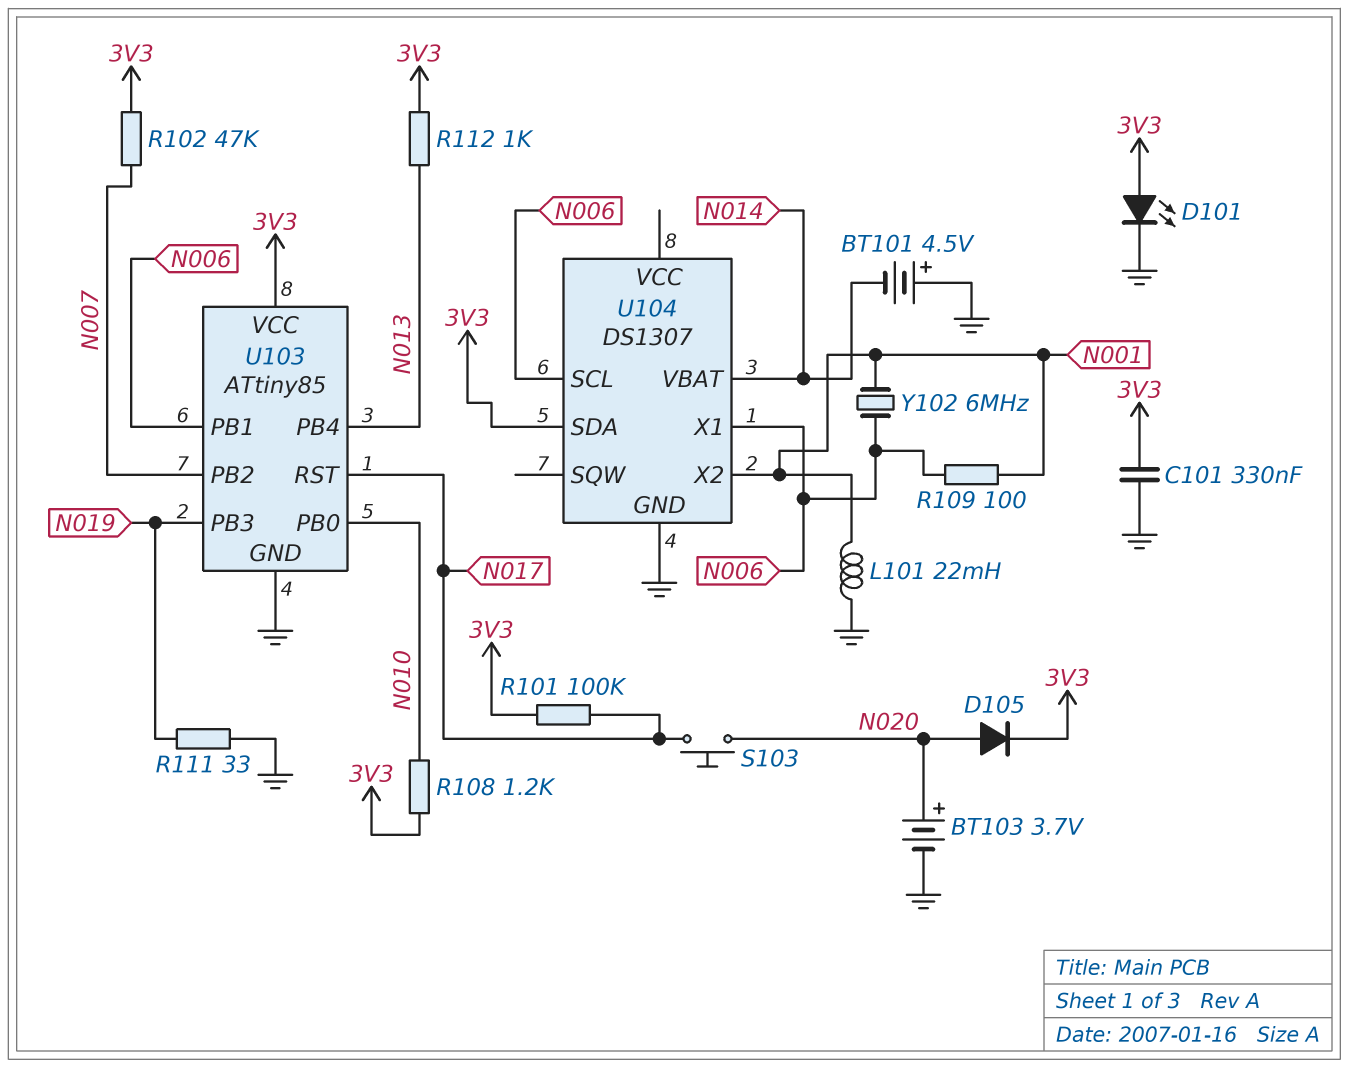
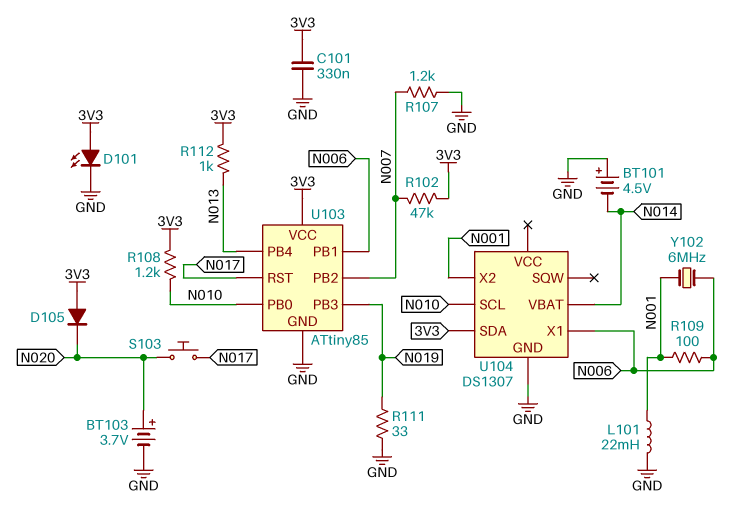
D105: diode (A N020, K 3V3) -> diode (A 3V3, K N020)
R101: 100k (3V3, N017) -> none
R107: none -> 1.2k (GND, N007)
U104 pin SCL: N006 -> N010

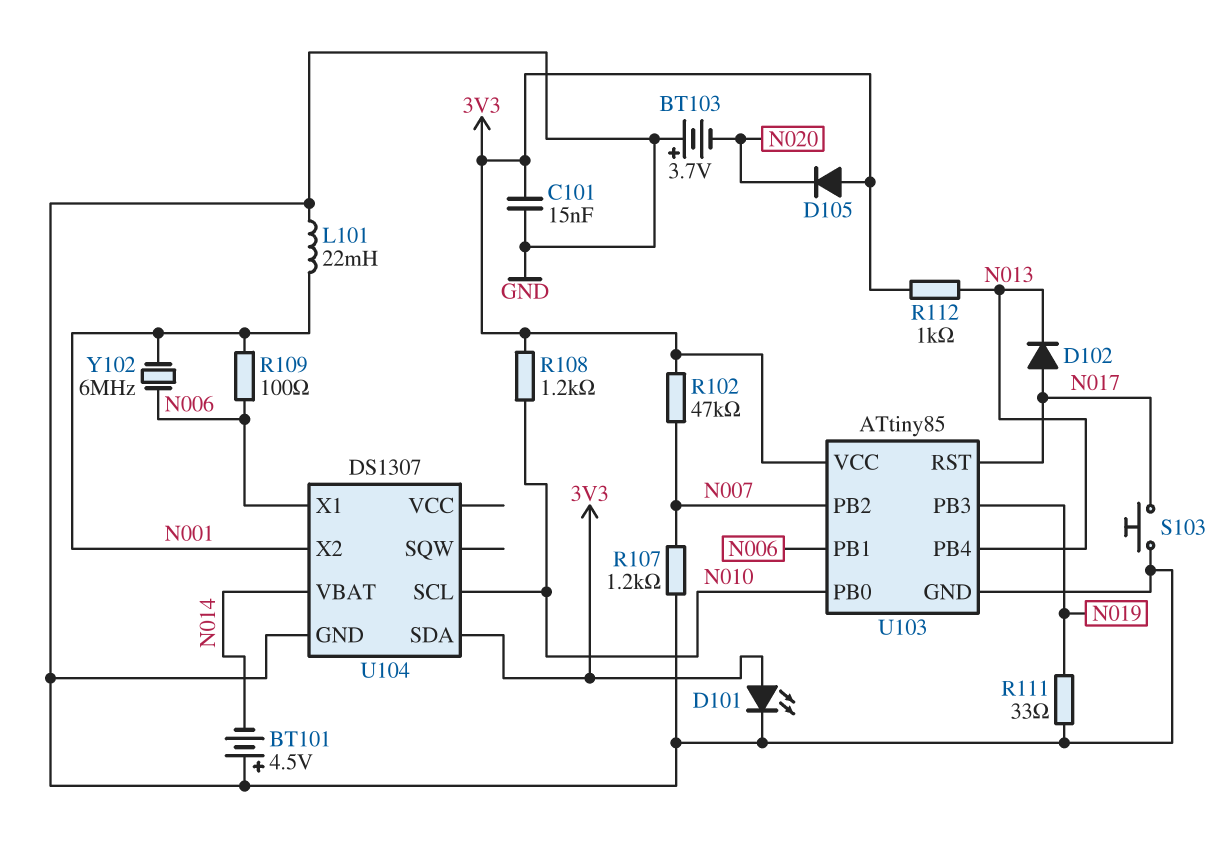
BT103: 3.7V (plus N020, minus GND) -> 3.7V (plus GND, minus N020)
C101: 330nF (3V3, GND) -> 15nF (3V3, GND)
D102: none -> diode (A N017, K N013)
S103: button (N017, N020) -> button (GND, N017)

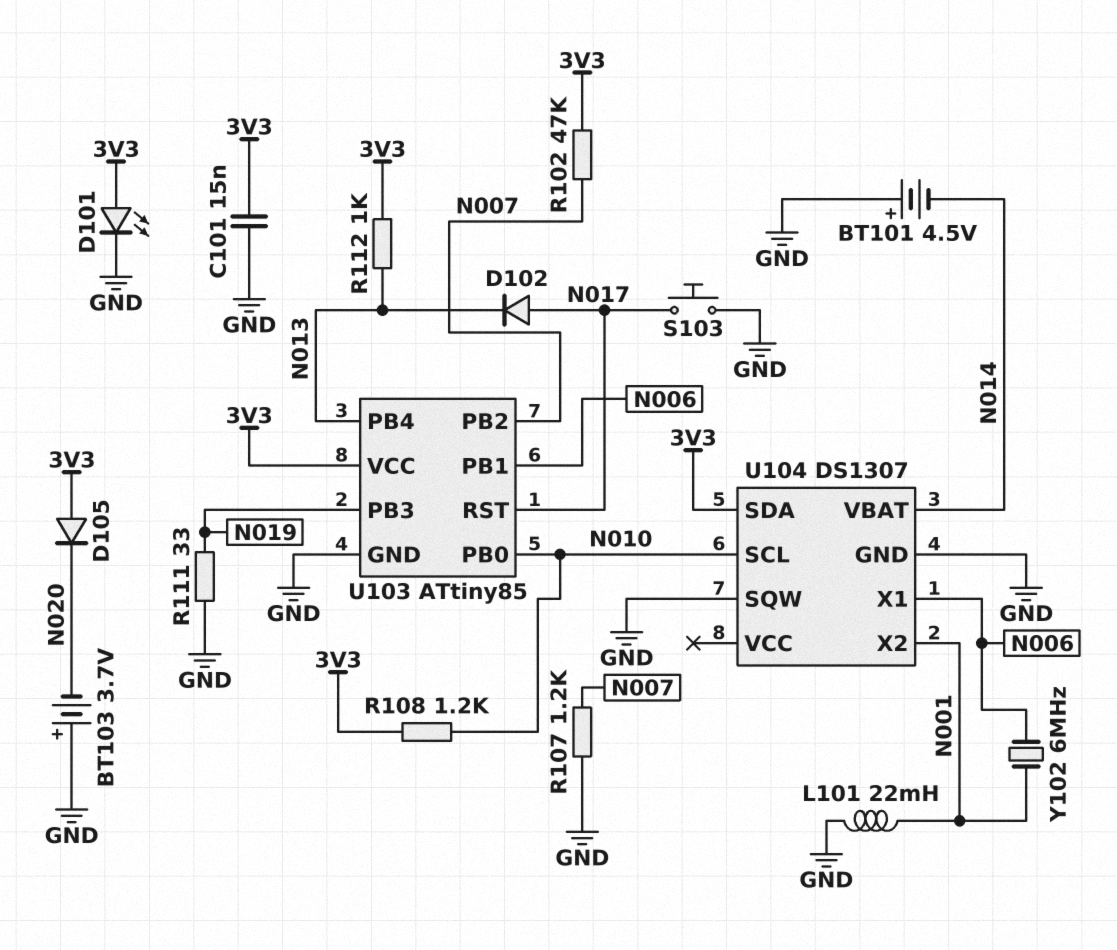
R109: 100 (N001, N006) -> none
U104 pin SQW: none -> GND

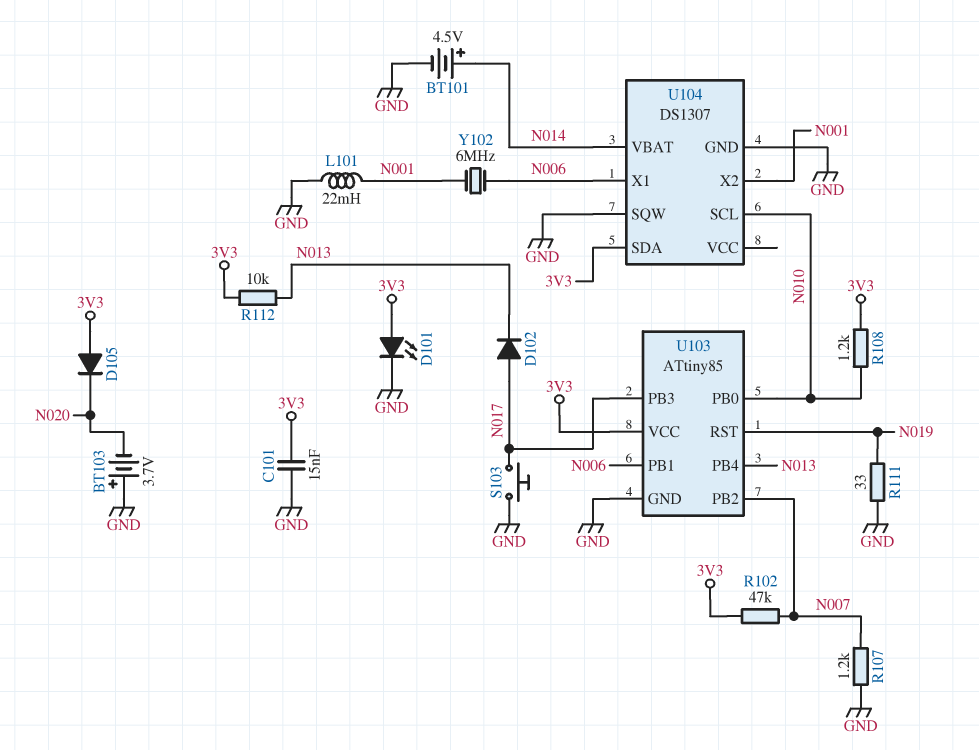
BT101: 4.5V (plus GND, minus N014) -> 4.5V (plus N014, minus GND)
R112: 1k (3V3, N013) -> 10k (3V3, N013)
U103 pin PB3: N019 -> N017
U103 pin RST: N017 -> N019

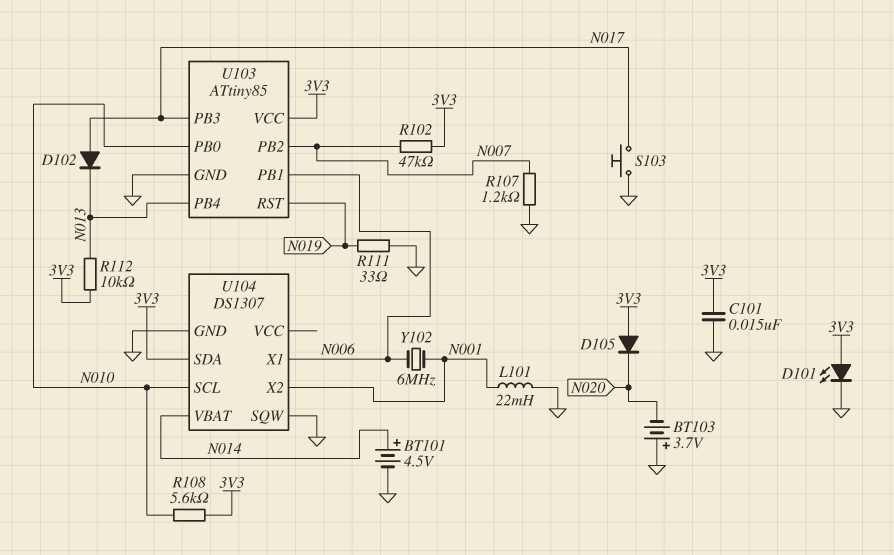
R108: 1.2k (3V3, N010) -> 5.6k (3V3, N010)

